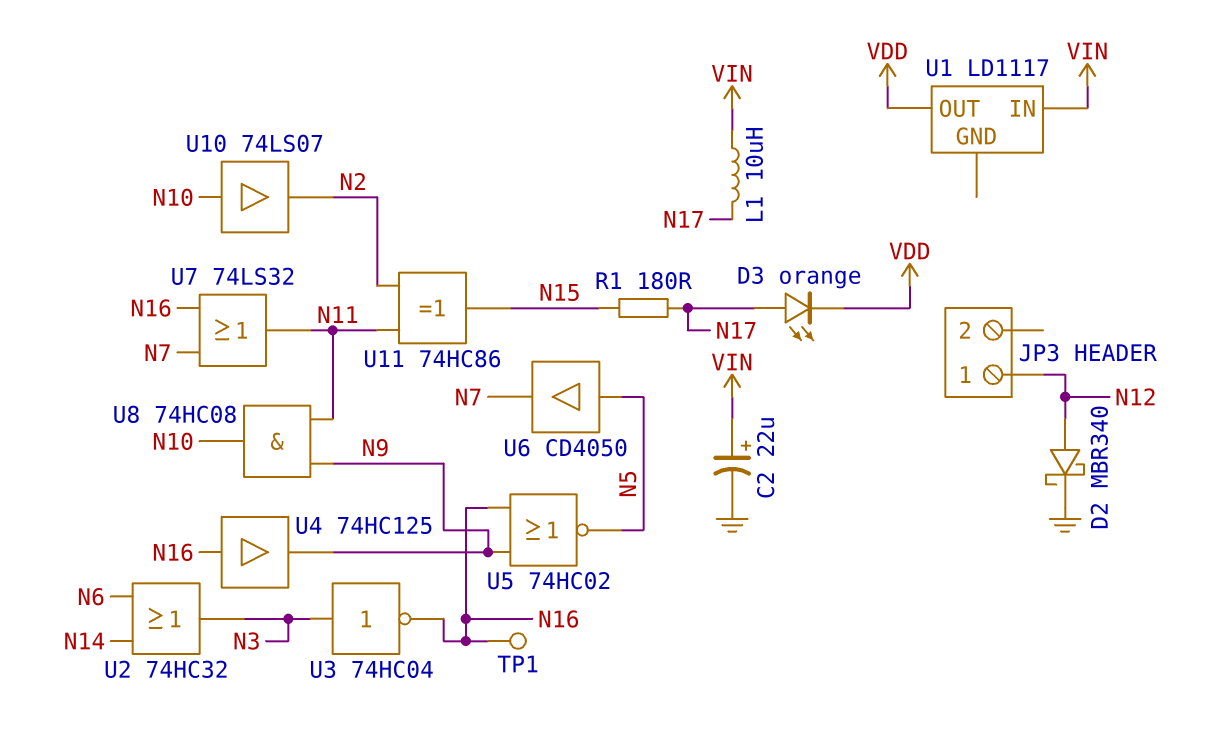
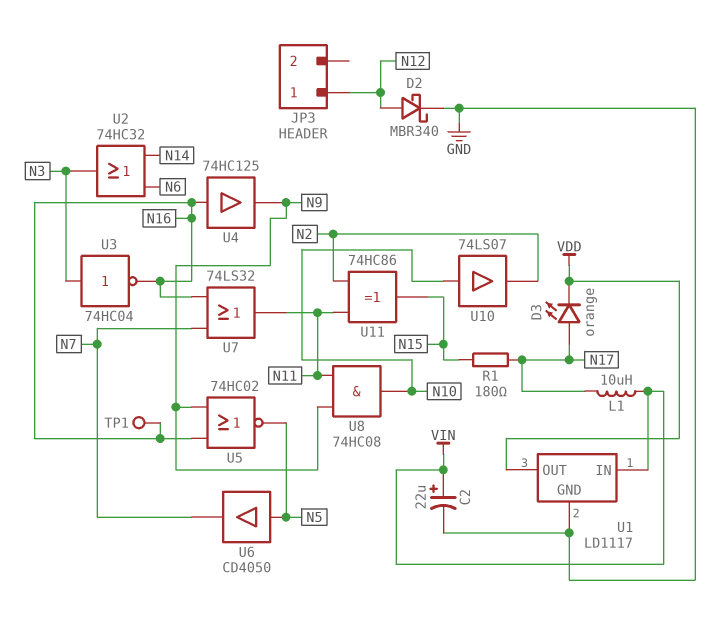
U1 pin GND: none -> GND

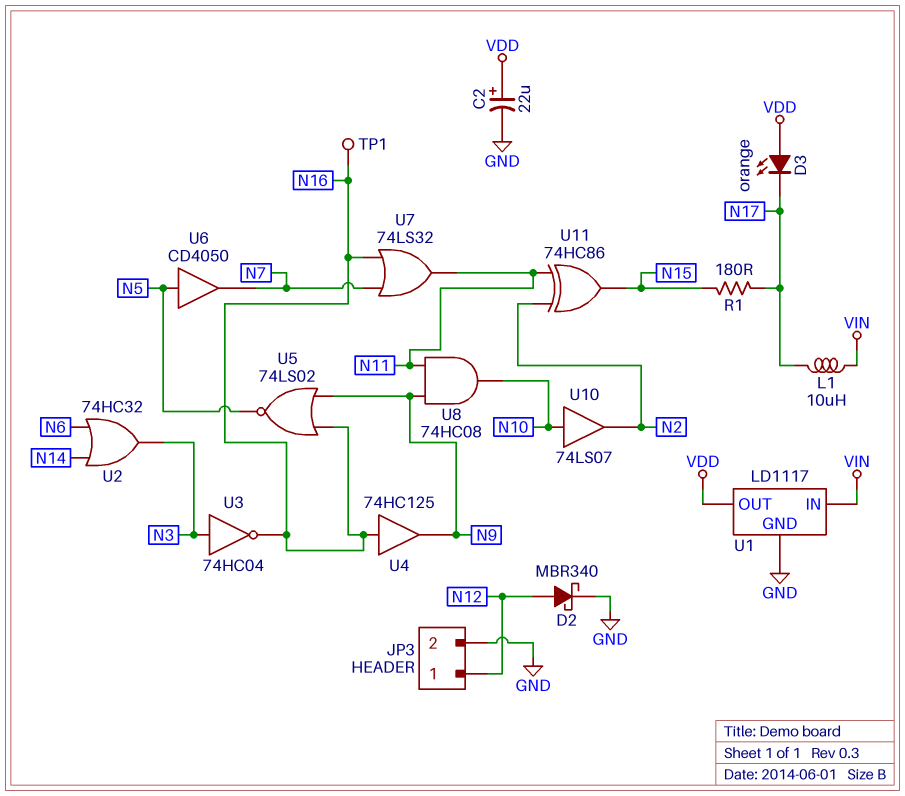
C2: 22uF (plus VIN, minus GND) -> 22uF (plus VDD, minus GND)
D3: LED orange (A N17, K VDD) -> LED orange (A VDD, K N17)
JP3 pin 2: none -> GND
U5: NOR 74HC02 (in N9, in N16, out N5) -> NOR 74LS02 (in N9, in N16, out N5)

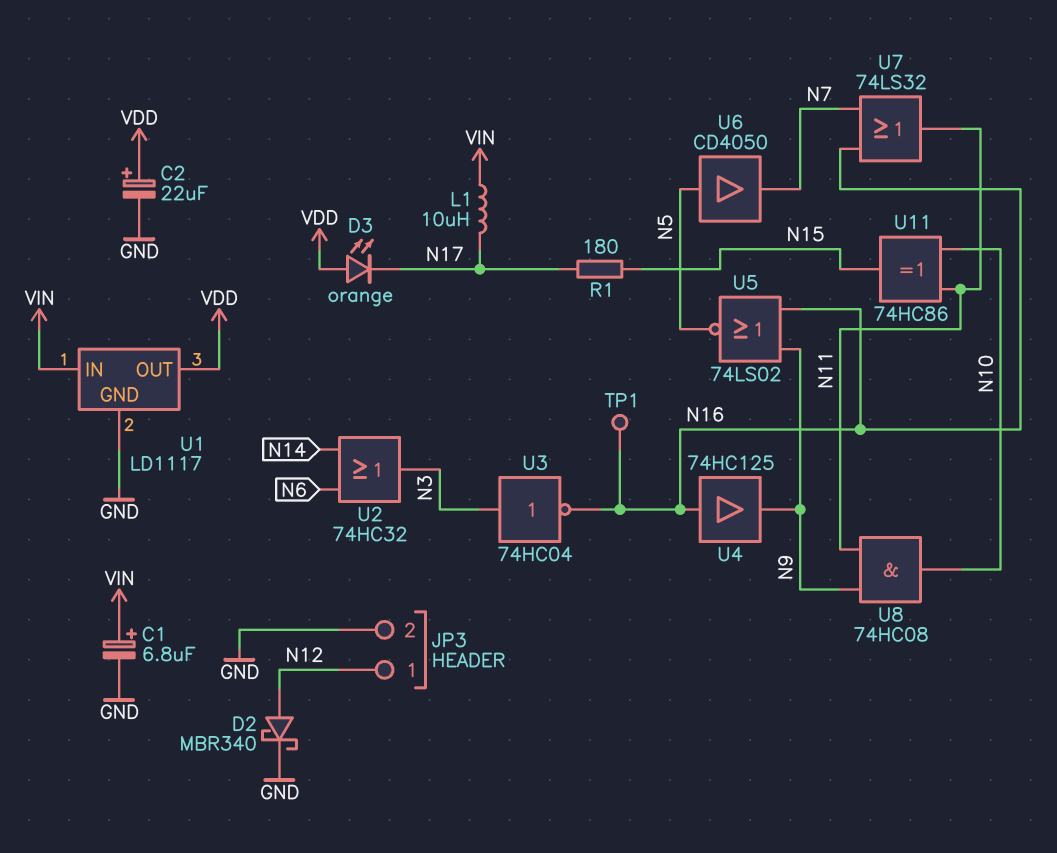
C1: none -> 6.8uF (plus VIN, minus GND)
U10: buffer 74LS07 (in N10, out N2) -> none
U11: XOR 74HC86 (in N2, in N11, out N15) -> XOR 74HC86 (in N10, in N11, out N15)

